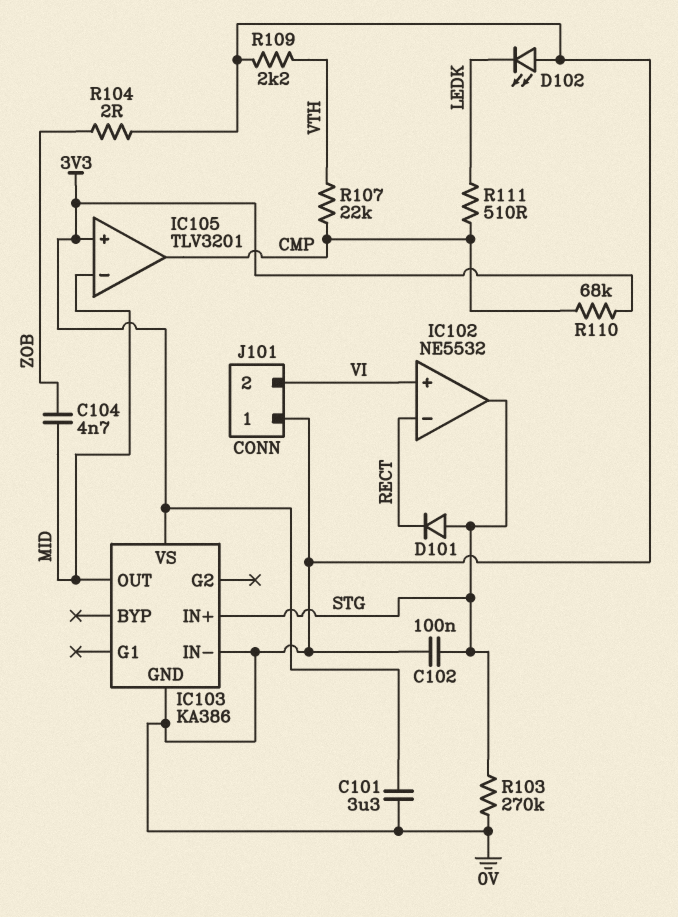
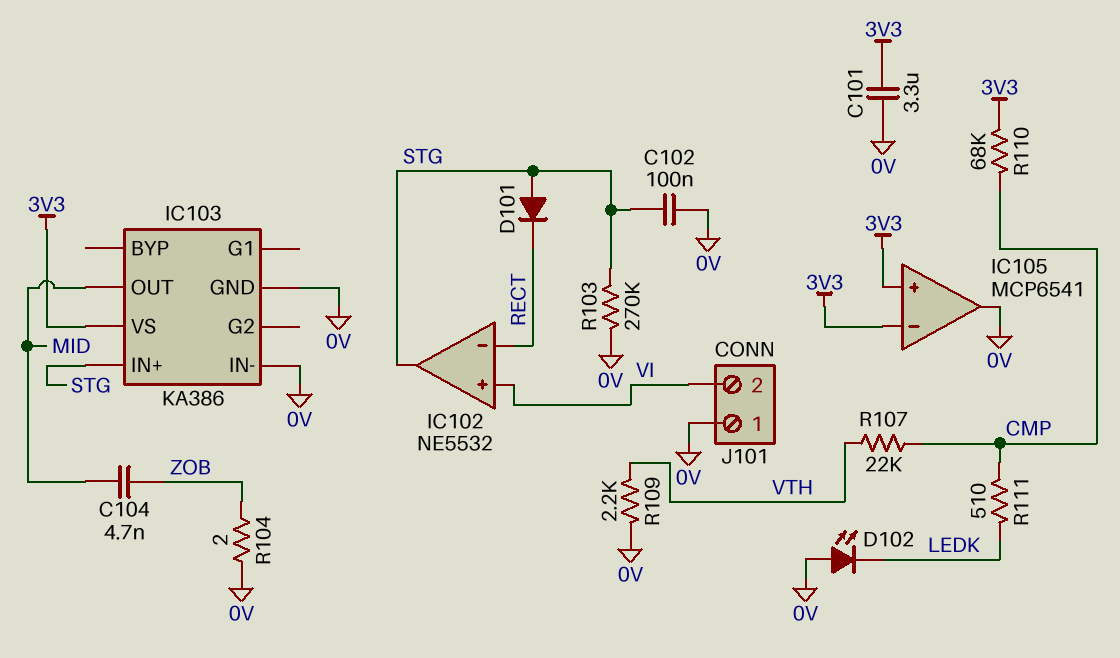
IC105: TLV3201 -> MCP6541
IC105 pin in-: MID -> 3V3
IC105 pin out: CMP -> 0V

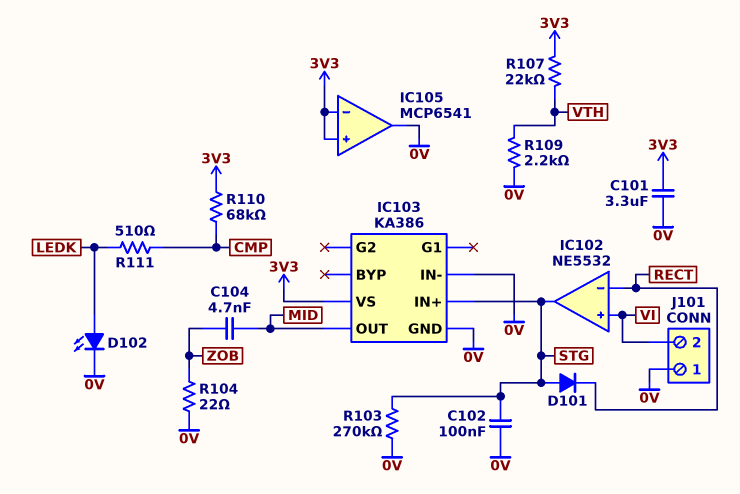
D102: LED (A 0V, K LEDK) -> LED (A LEDK, K 0V)
R104: 2 (0V, ZOB) -> 22 (0V, ZOB)
R107: 22k (CMP, VTH) -> 22k (3V3, VTH)

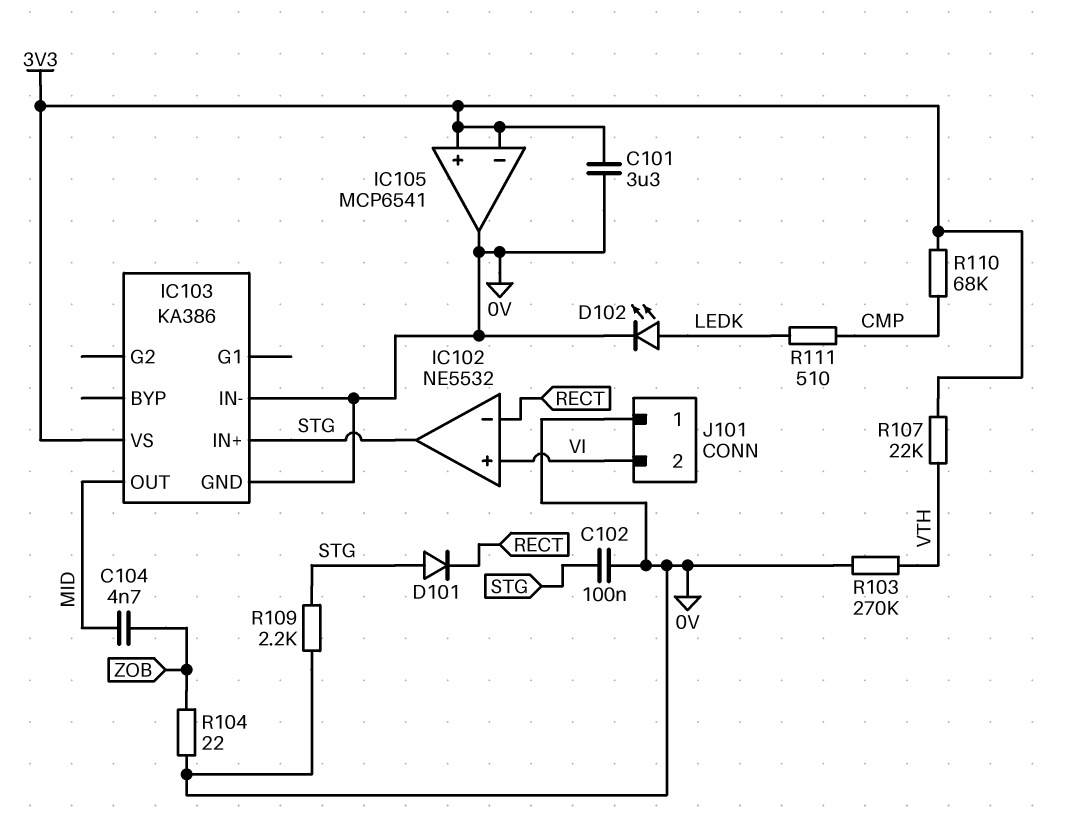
R103: 270k (0V, STG) -> 270k (0V, VTH)
R109: 2.2k (0V, VTH) -> 2.2k (0V, STG)

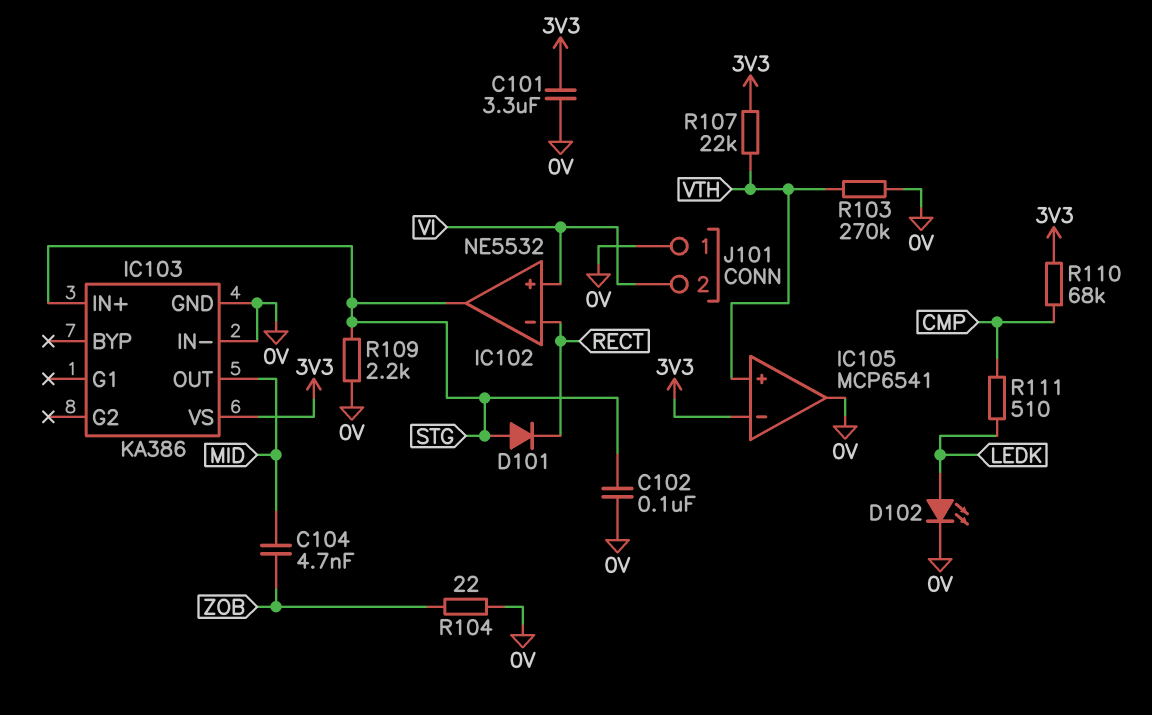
IC105 pin in+: 3V3 -> VTH

